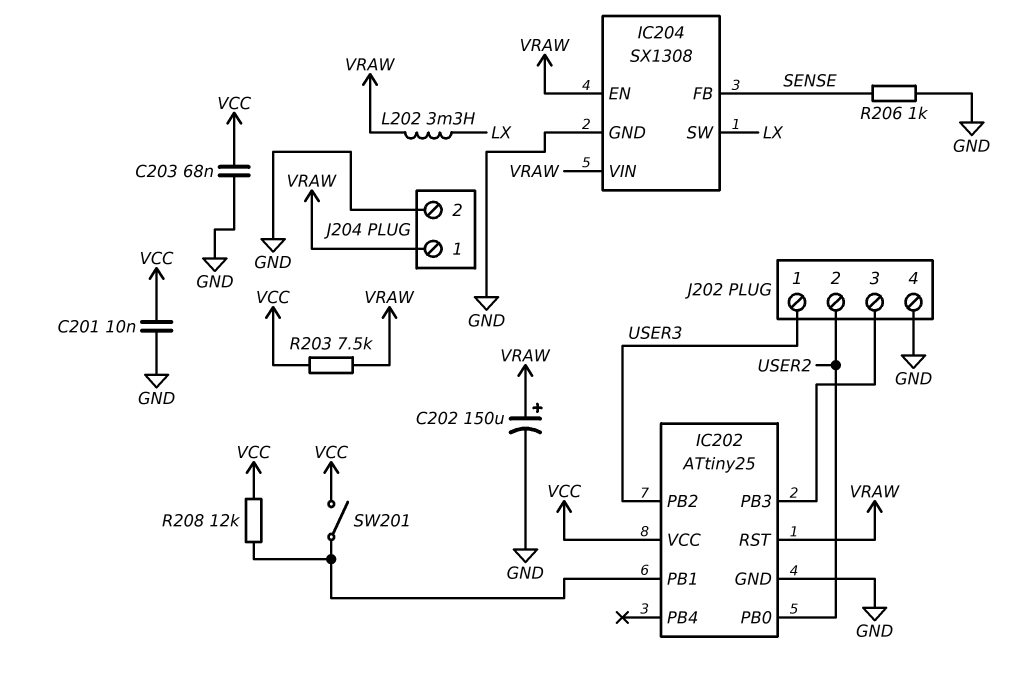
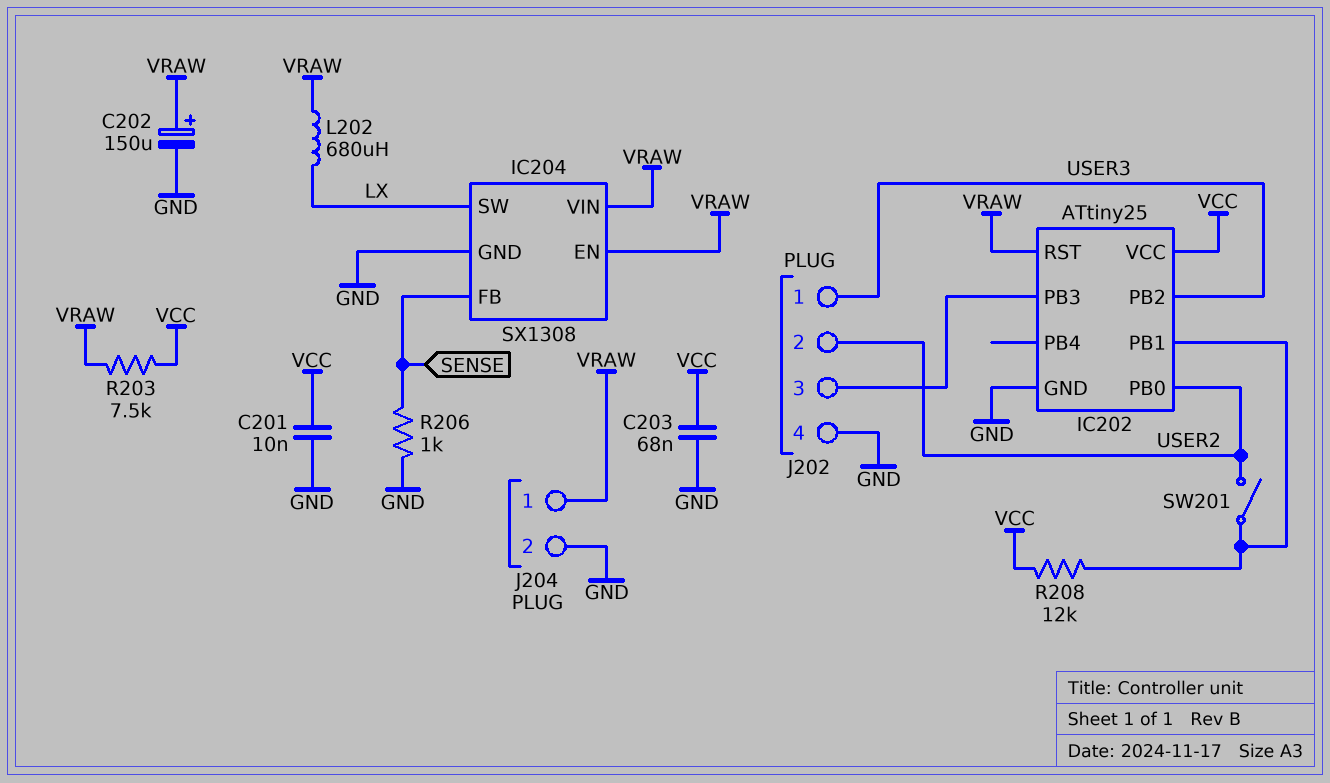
L202: 3.3mH (LX, VRAW) -> 680uH (LX, VRAW)
SW201: switch (IC202/PB1, VCC) -> switch (IC202/PB1, USER2)

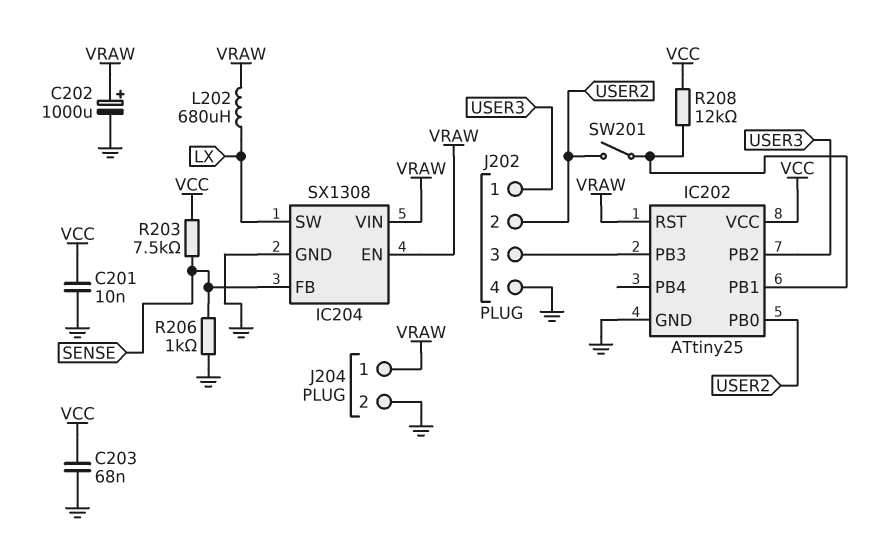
C202: 150uF (plus VRAW, minus GND) -> 1000uF (plus VRAW, minus GND)
R203: 7.5k (VCC, VRAW) -> 7.5k (SENSE, VCC)

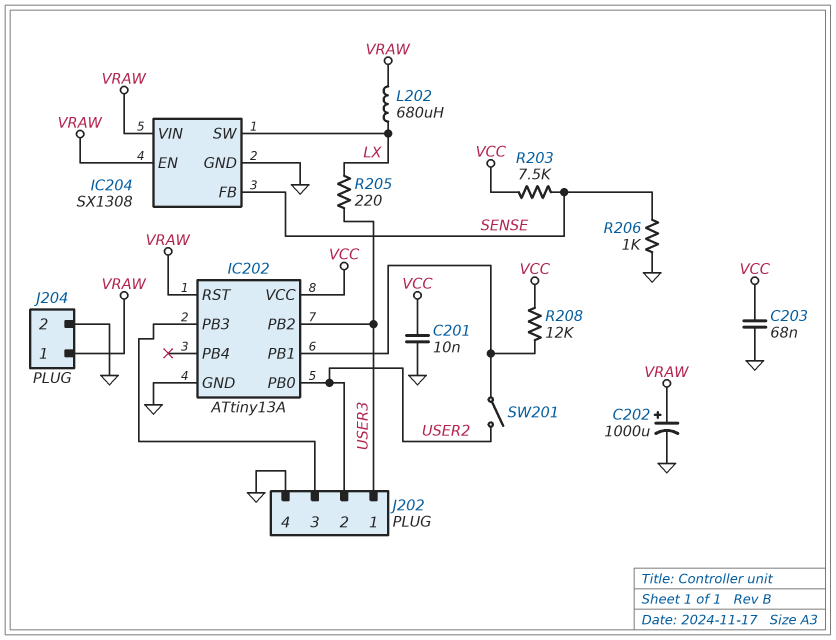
IC202: ATtiny25 -> ATtiny13A
R205: none -> 220 (LX, USER3)

